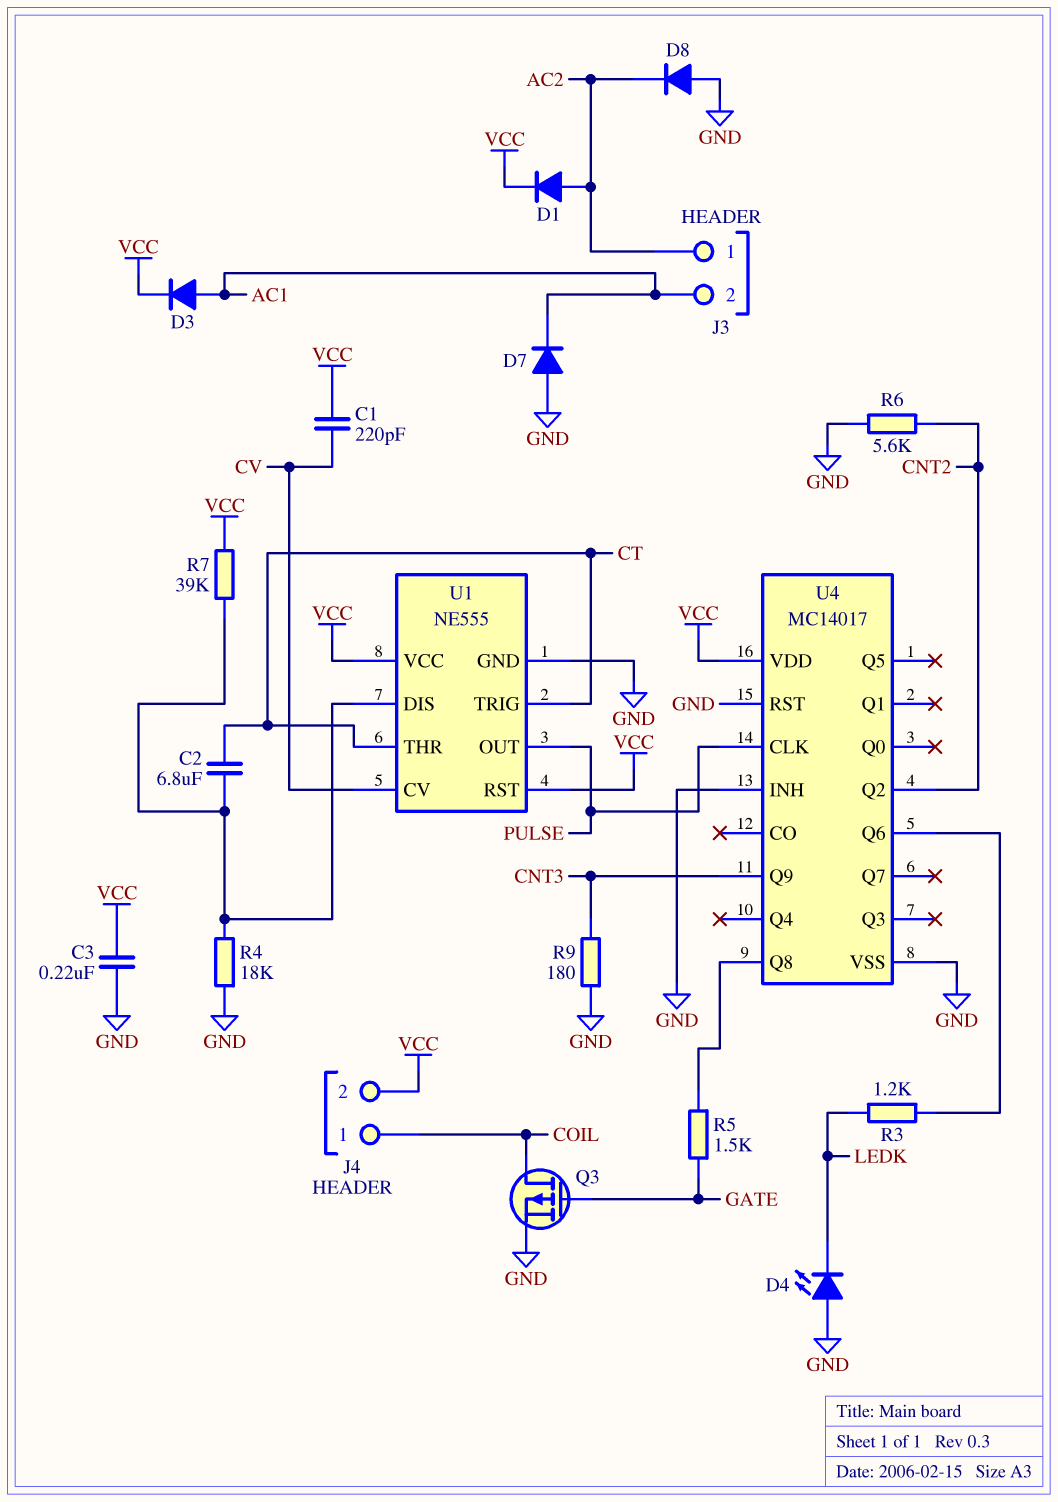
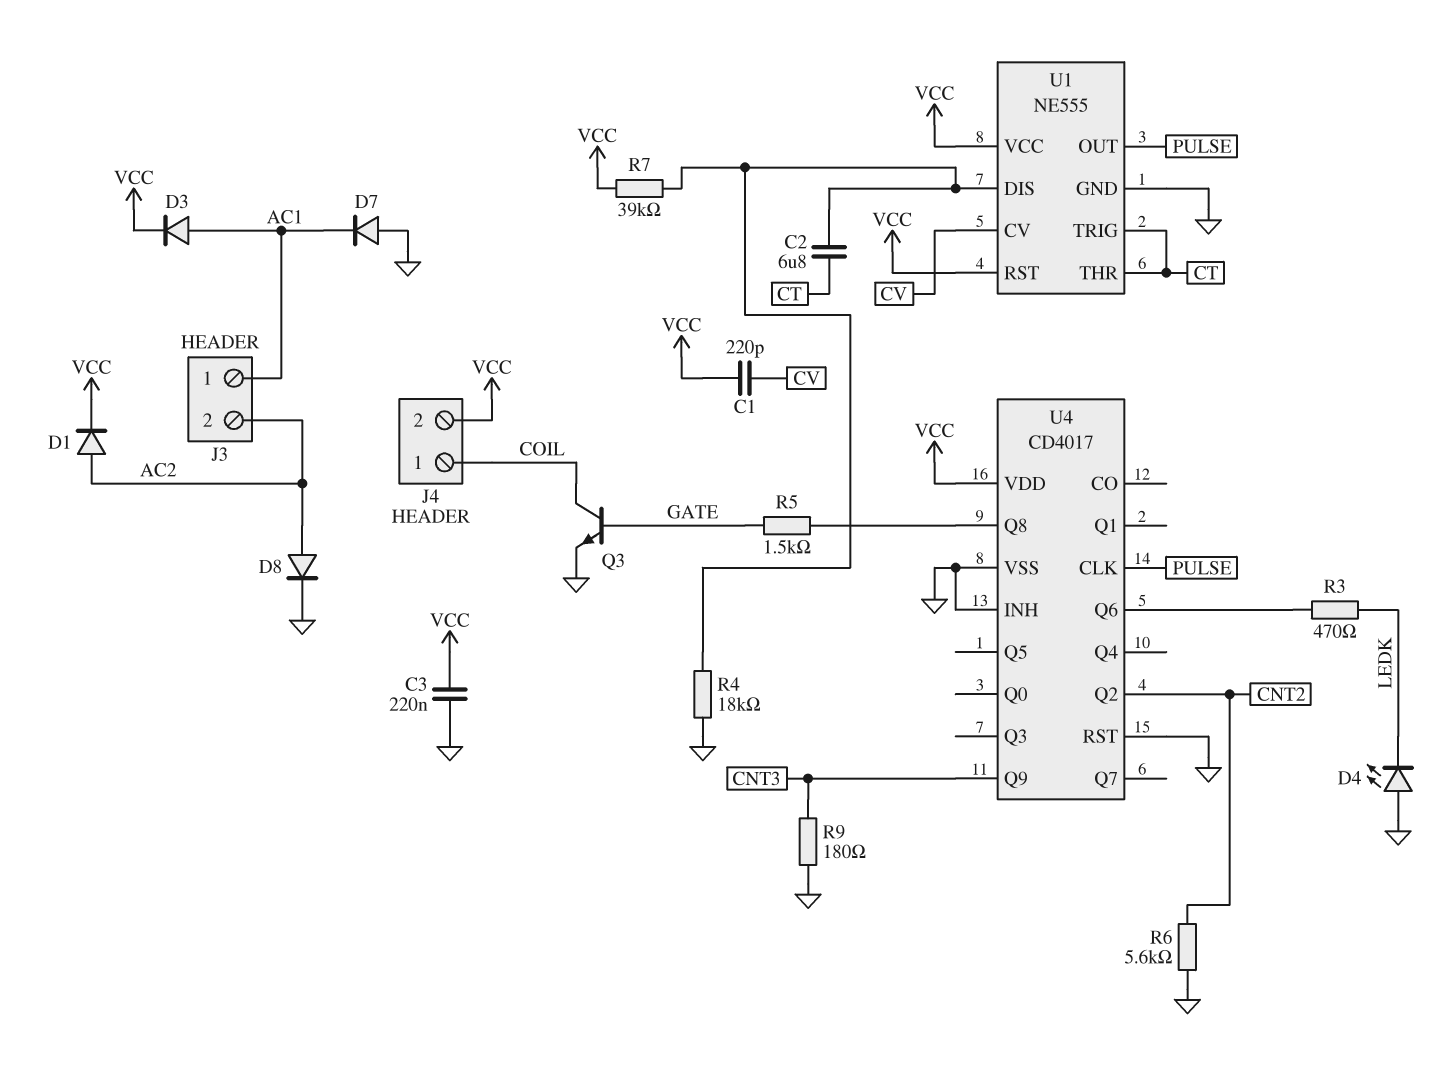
D8: diode (A GND, K AC2) -> diode (A AC2, K GND)
J3 pin 1: AC2 -> AC1
J3 pin 2: AC1 -> AC2
Q3: PMOS (G GATE, D COIL, S GND) -> NPN (B GATE, C COIL, E GND)
R3: 1.2k (LEDK, U4/Q6) -> 470 (LEDK, U4/Q6)
U4: MC14017 -> CD4017

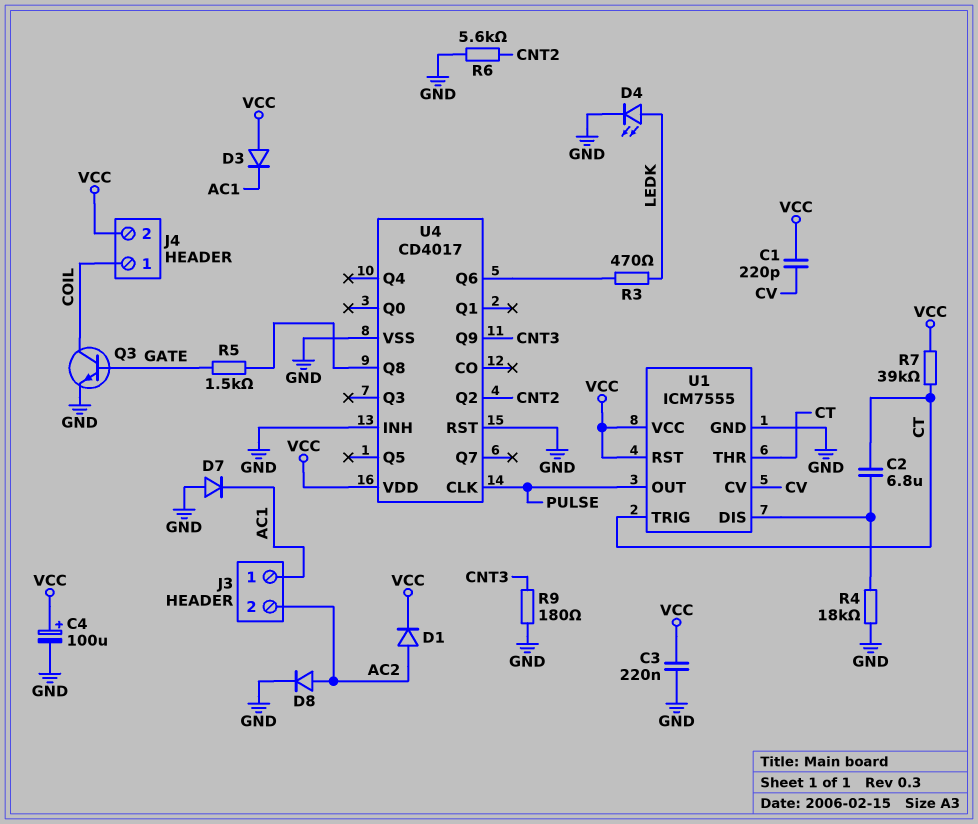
C4: none -> 100uF (plus VCC, minus GND)
D3: diode (A AC1, K VCC) -> diode (A VCC, K AC1)
D4: LED (A GND, K LEDK) -> LED (A LEDK, K GND)
R7: 39k (U1/DIS, VCC) -> 39k (CT, VCC)
U1: NE555 -> ICM7555

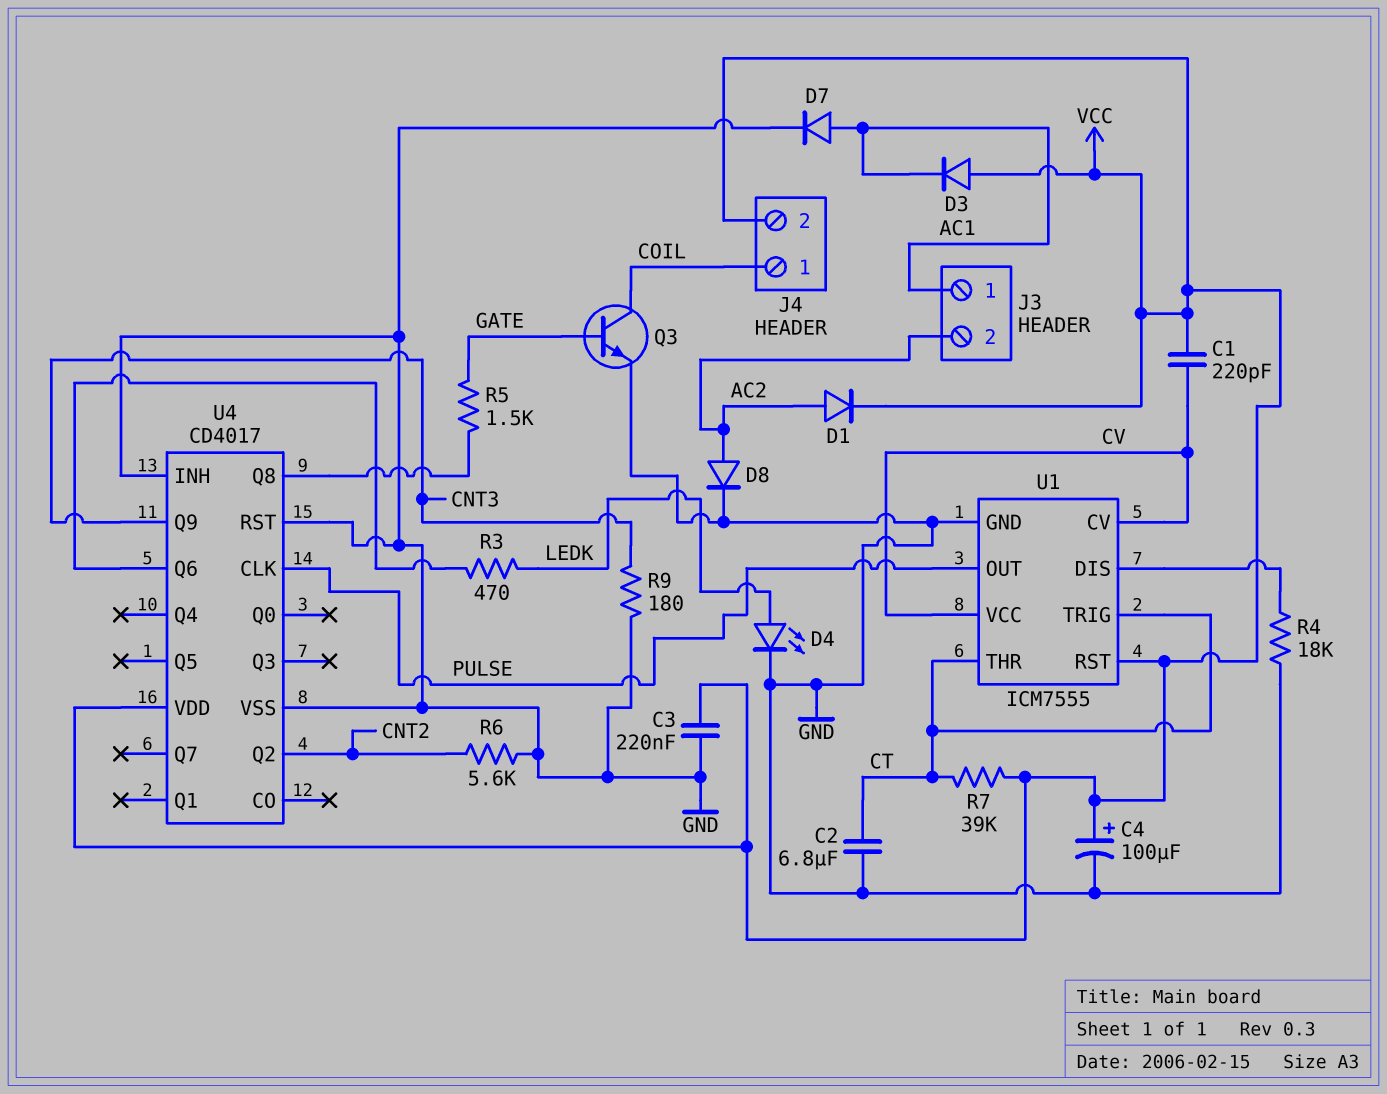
C2: 6.8uF (CT, U1/DIS) -> 6.8uF (CT, GND)
D7: diode (A GND, K AC1) -> diode (A AC1, K GND)
U1 pin VCC: VCC -> CV

